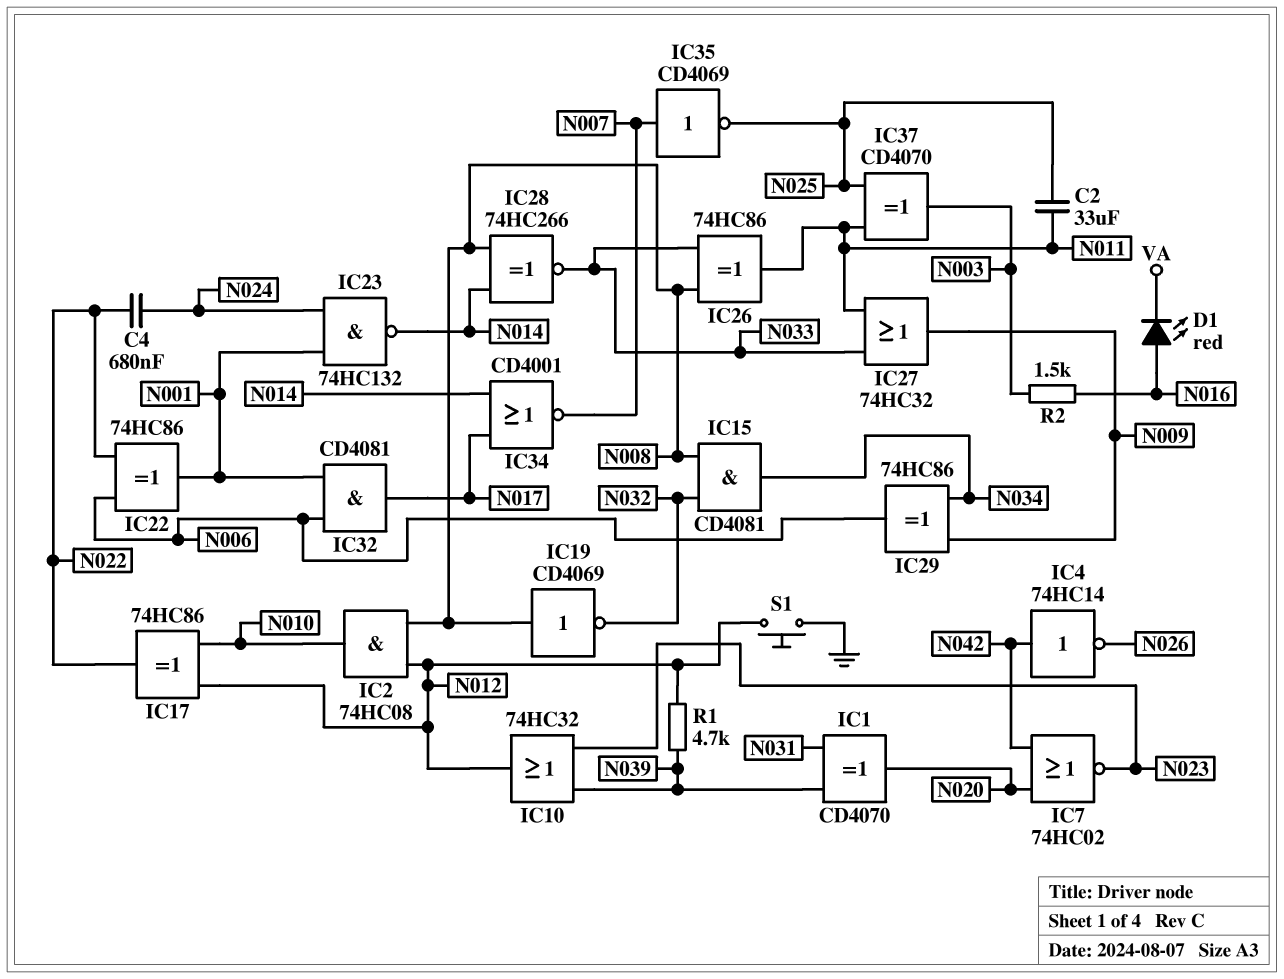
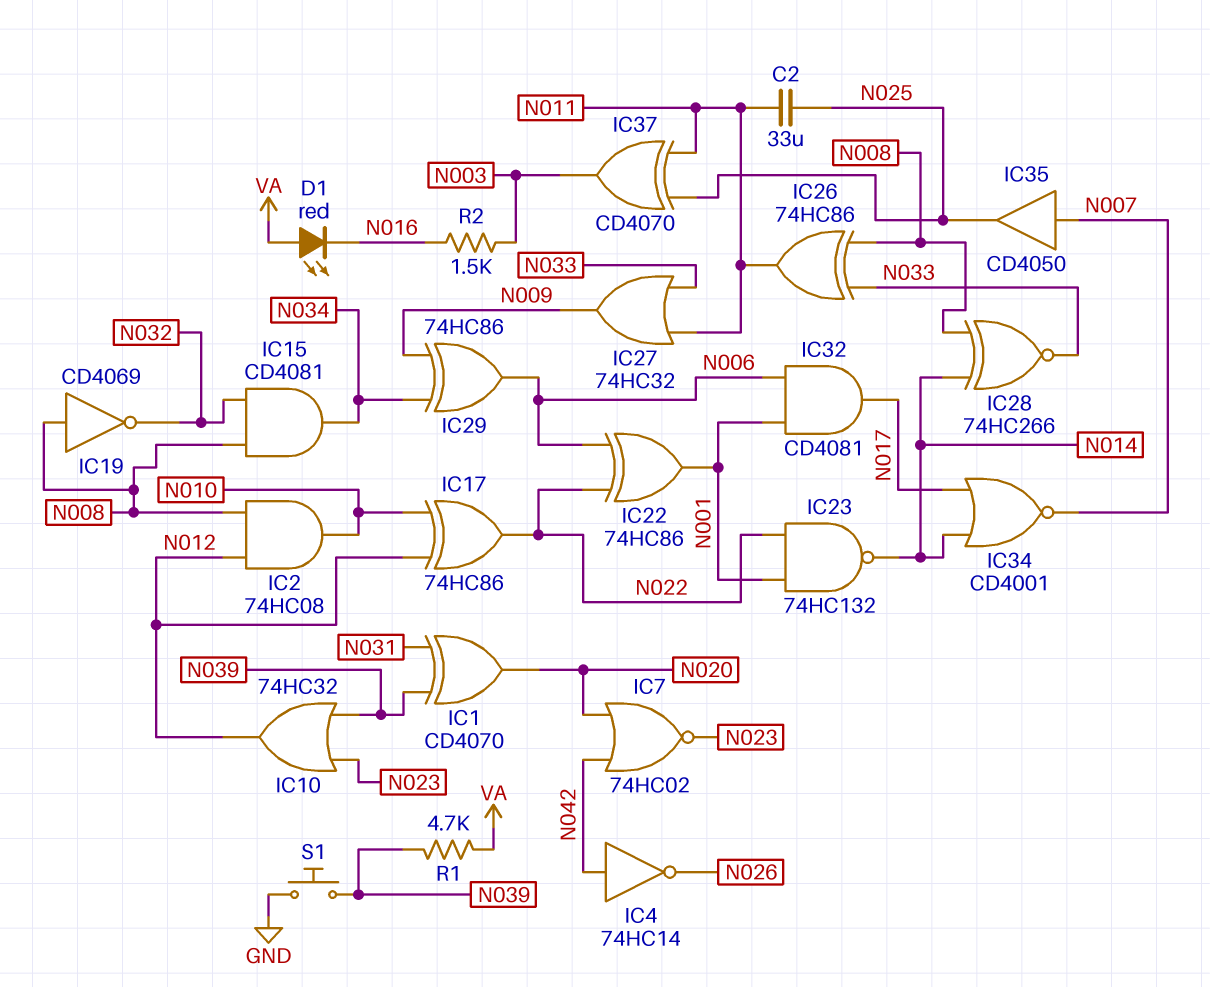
C4: 680nF (N022, N024) -> none
D1: LED red (A N016, K VA) -> LED red (A VA, K N016)
IC23: NAND 74HC132 (in N001, in N024, out N014) -> NAND 74HC132 (in N001, in N022, out N014)
IC35: NOT CD4069 (in N007, out N025) -> buffer CD4050 (in N007, out N025)
R1: 4.7k (N012, N039) -> 4.7k (N039, VA)
S1: button (GND, N012) -> button (GND, N039)

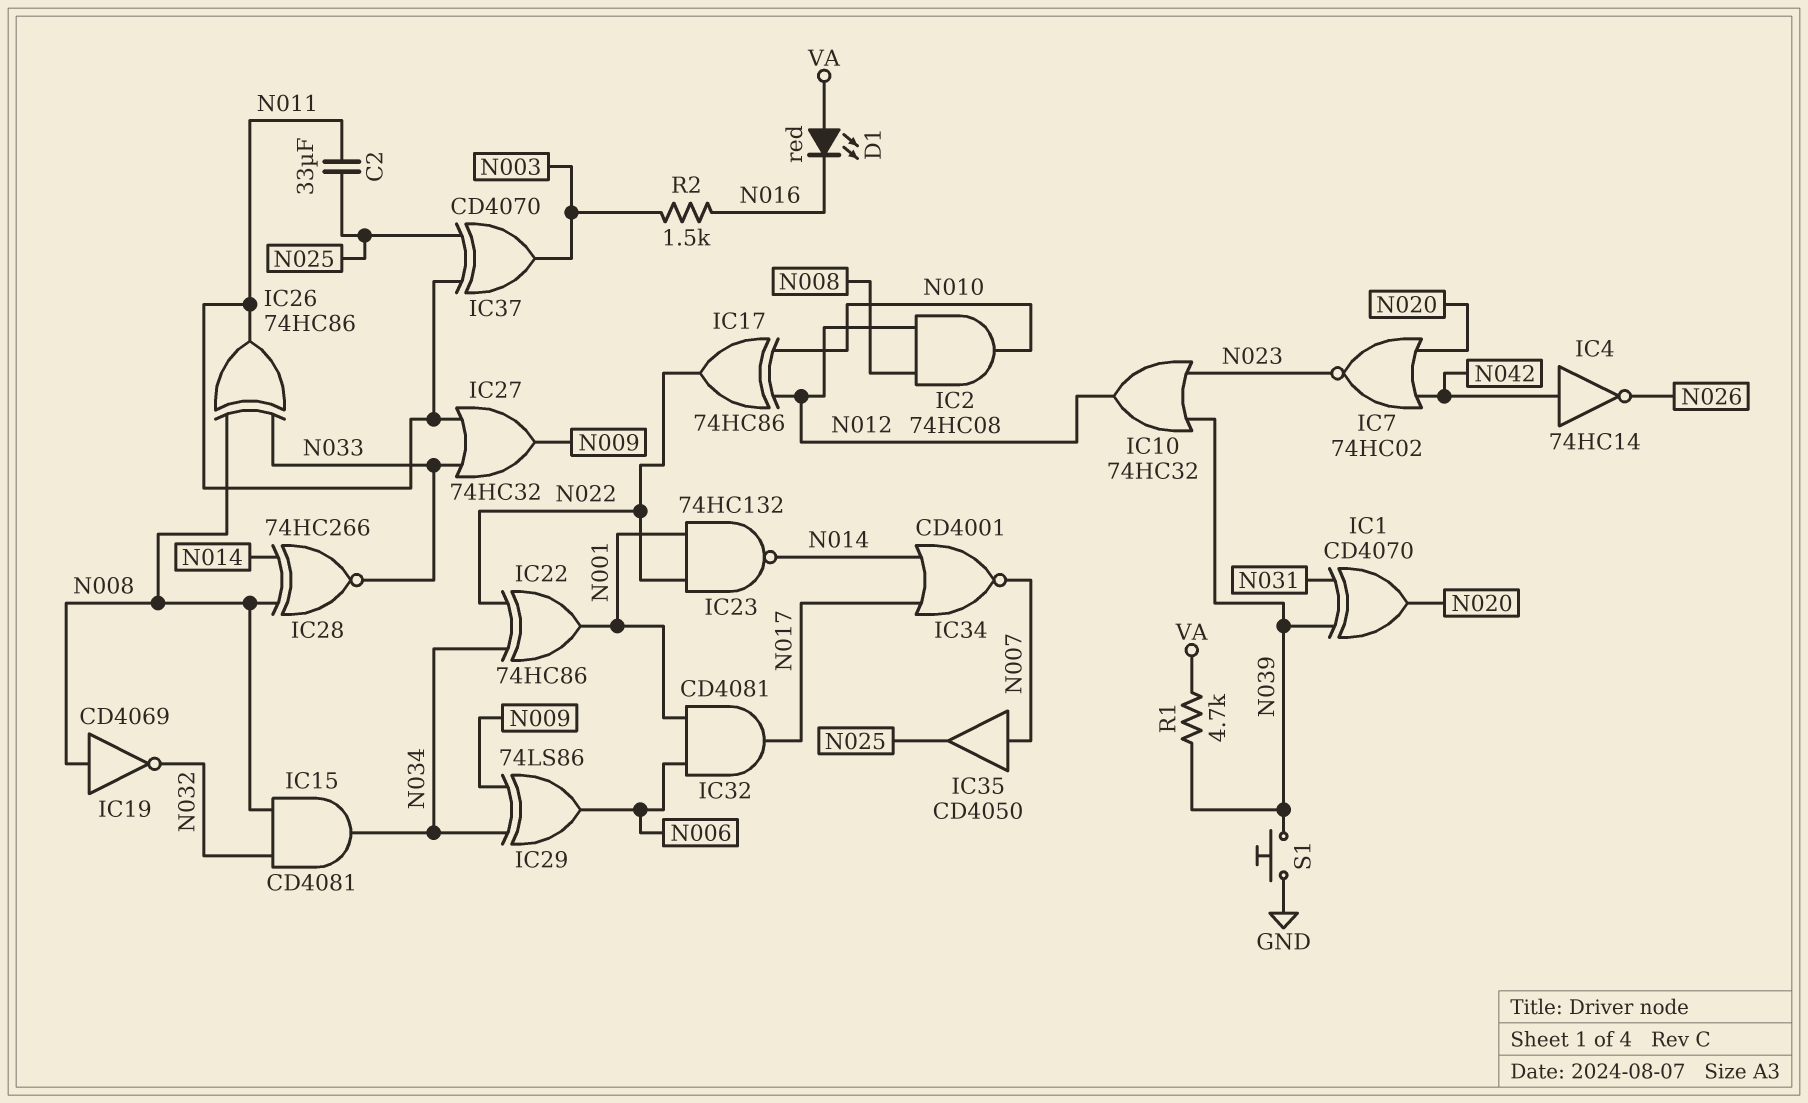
IC22: XOR 74HC86 (in N006, in N022, out N001) -> XOR 74HC86 (in N022, in N034, out N001)
IC29: XOR 74HC86 (in N009, in N034, out N006) -> XOR 74LS86 (in N009, in N034, out N006)

